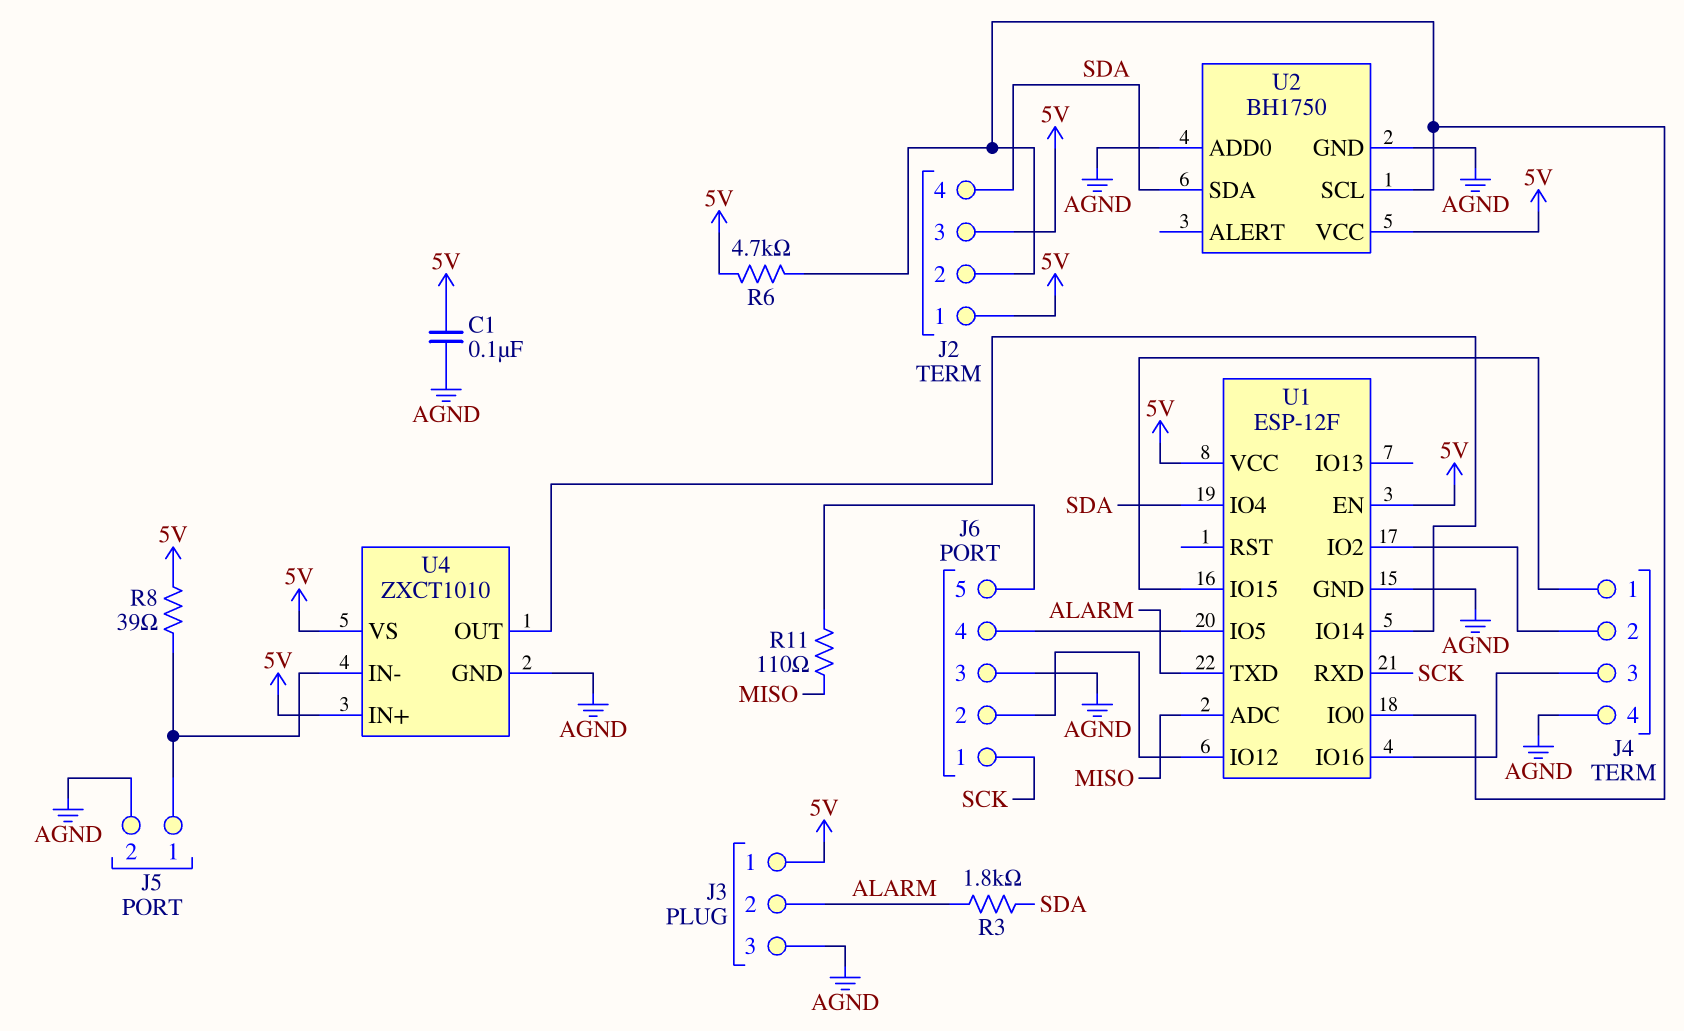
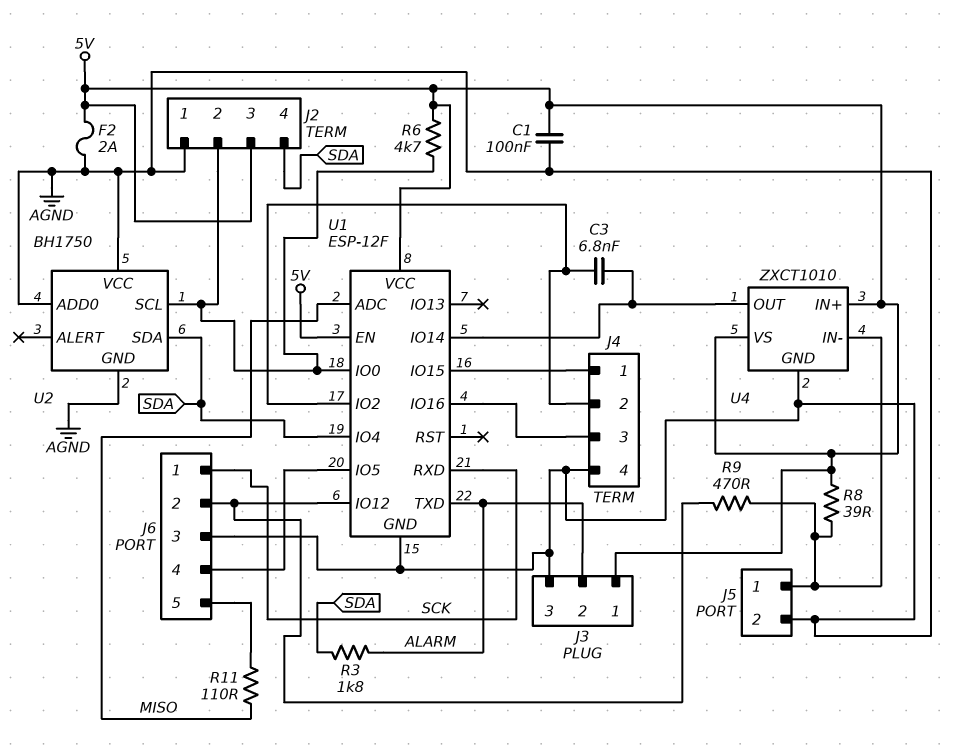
C3: none -> 6.8nF (J4/2, U1/IO14)
F2: none -> 2A (5V, AGND)
J2 pin 1: 5V -> AGND
R9: none -> 470 (J5/1, J6/2)
U2 pin VCC: 5V -> AGND

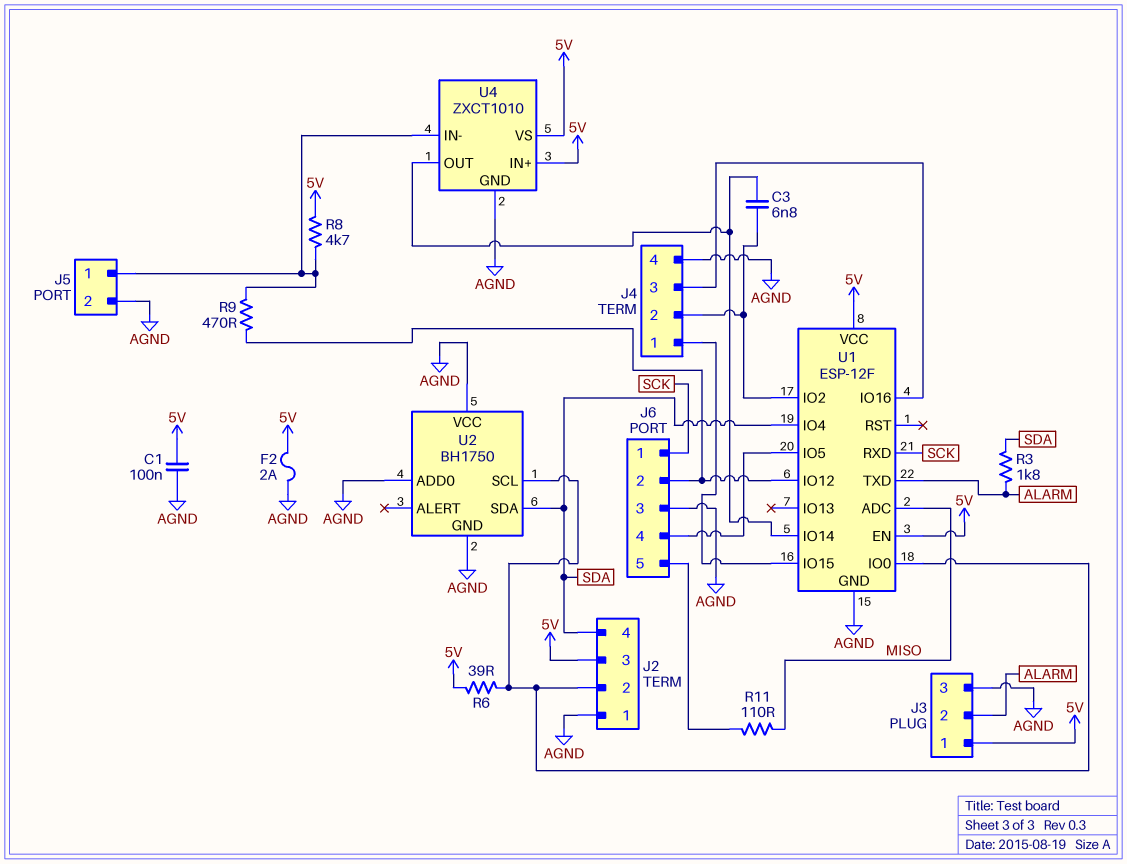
R6: 4.7k (5V, J2/2) -> 39 (5V, J2/2)
R8: 39 (5V, J5/1) -> 4.7k (5V, J5/1)

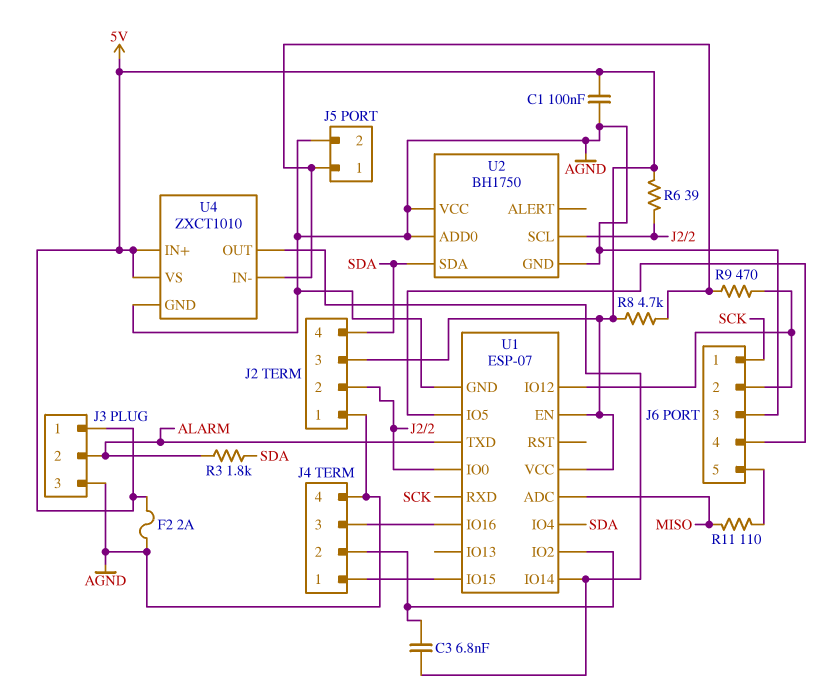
U1: ESP-12F -> ESP-07

